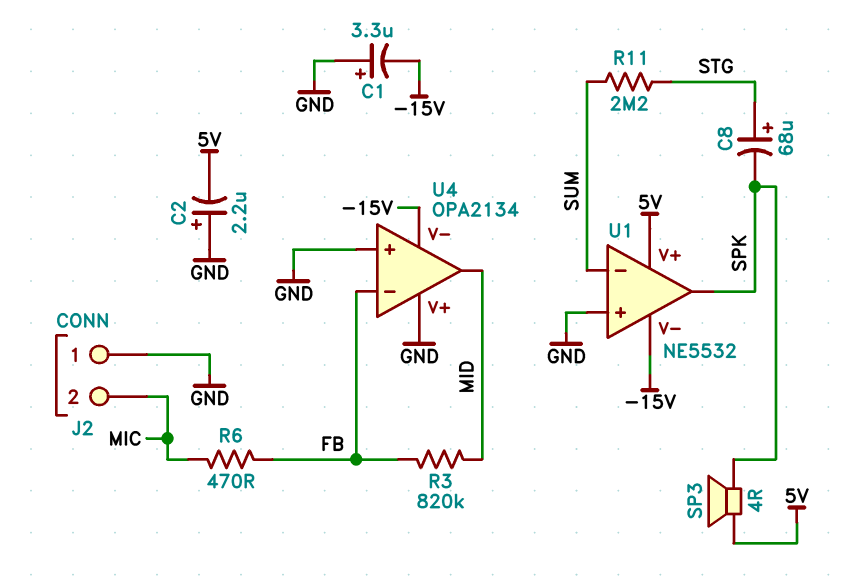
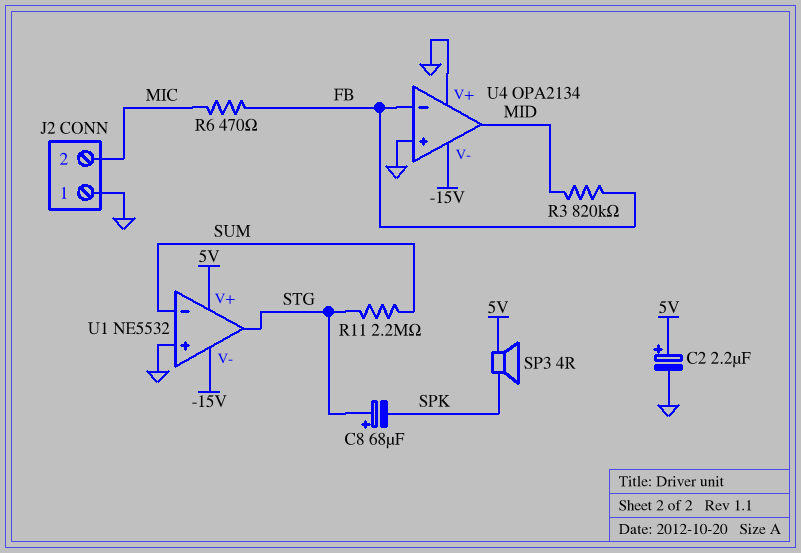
C1: 3.3uF (plus GND, minus -15V) -> none
C2: 2.2uF (plus GND, minus 5V) -> 2.2uF (plus 5V, minus GND)
U1 pin out: SPK -> STG

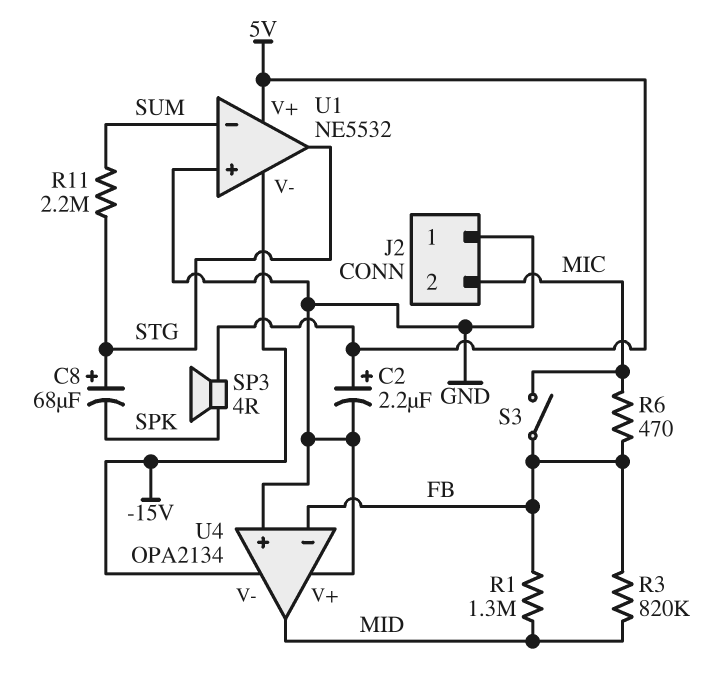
R1: none -> 1.3M (FB, MID)
S3: none -> switch (FB, MIC)

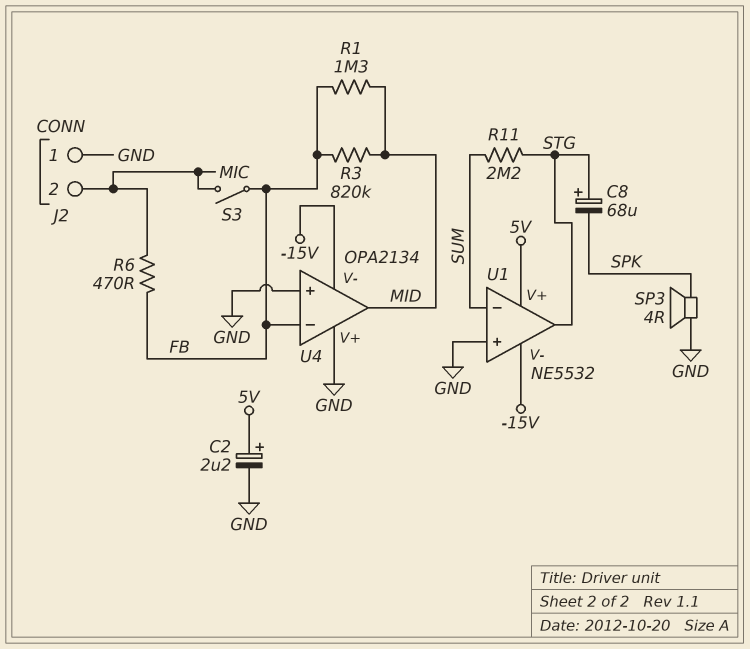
SP3: speaker 4R (5V, SPK) -> speaker 4R (GND, SPK)

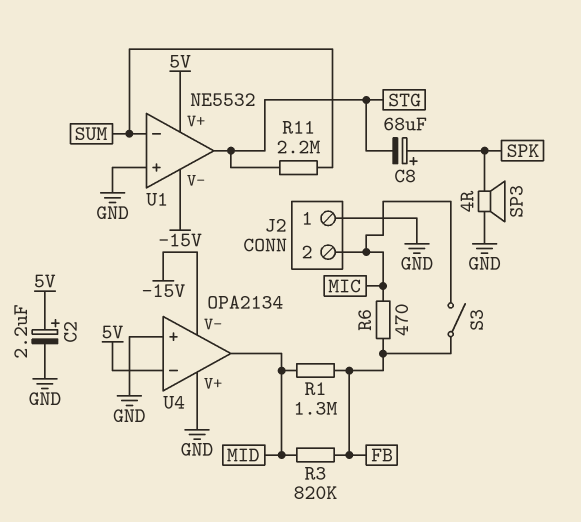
C8: 68uF (plus STG, minus SPK) -> 68uF (plus SPK, minus STG)
U4 pin in-: FB -> 5V

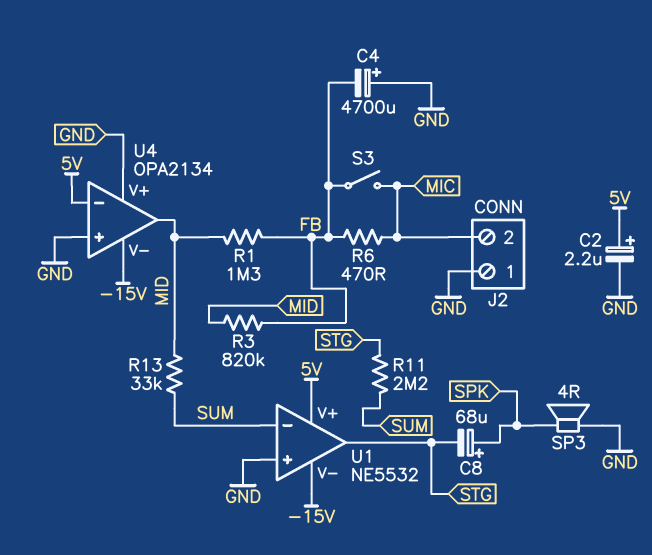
C4: none -> 4700uF (plus GND, minus FB)
R13: none -> 33k (MID, SUM)

